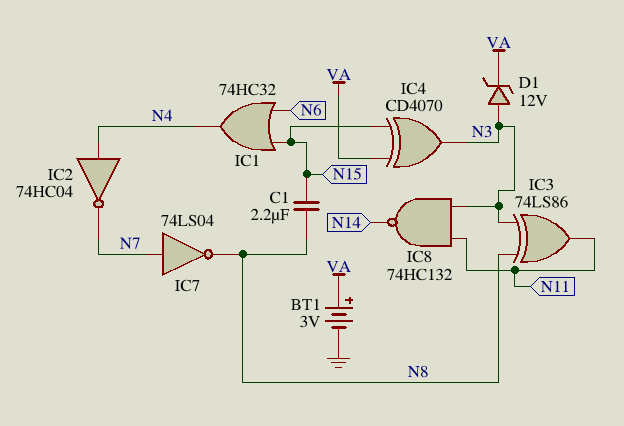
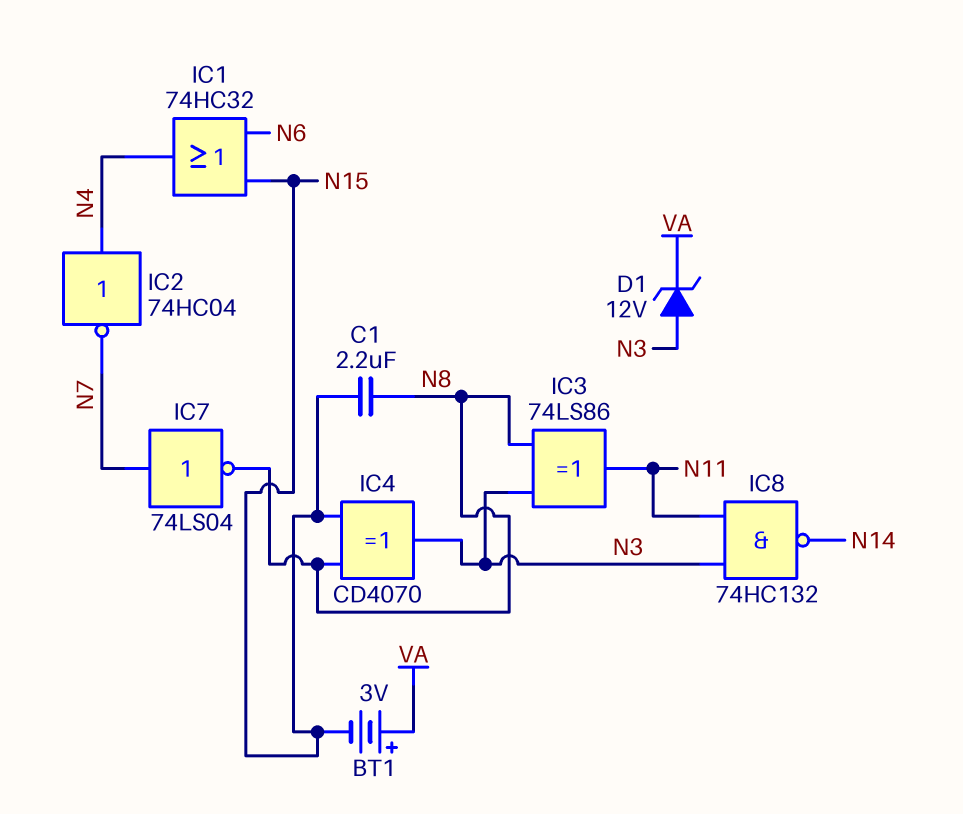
BT1: 3V (plus VA, minus GND) -> 3V (plus VA, minus N15)
IC4: XOR CD4070 (in N15, in VA, out N3) -> XOR CD4070 (in N8, in N15, out N3)

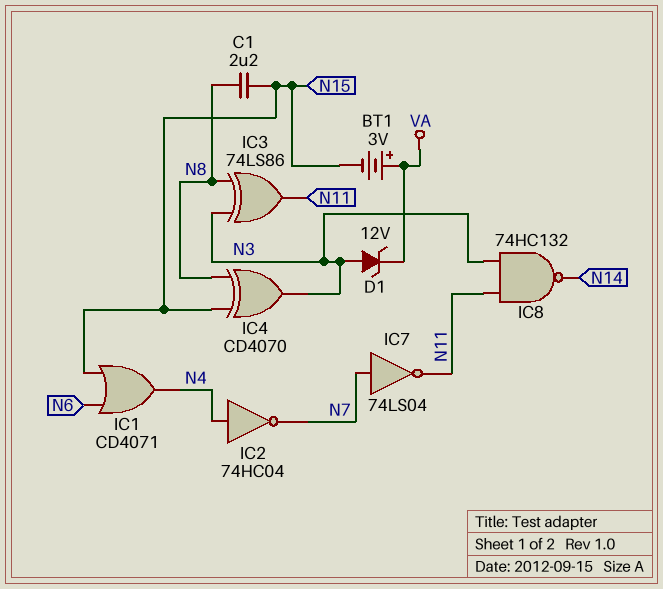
IC1: OR 74HC32 (in N6, in N15, out N4) -> OR CD4071 (in N6, in N15, out N4)
IC7: NOT 74LS04 (in N7, out N8) -> NOT 74LS04 (in N7, out N11)

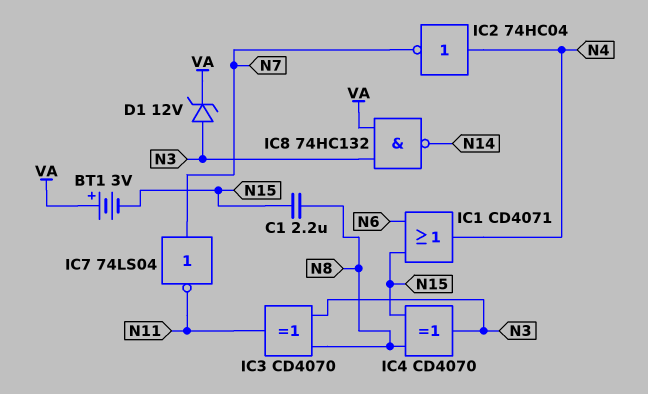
IC3: XOR 74LS86 (in N3, in N8, out N11) -> XOR CD4070 (in N3, in N8, out N11)
IC8: NAND 74HC132 (in N3, in N11, out N14) -> NAND 74HC132 (in N3, in VA, out N14)

